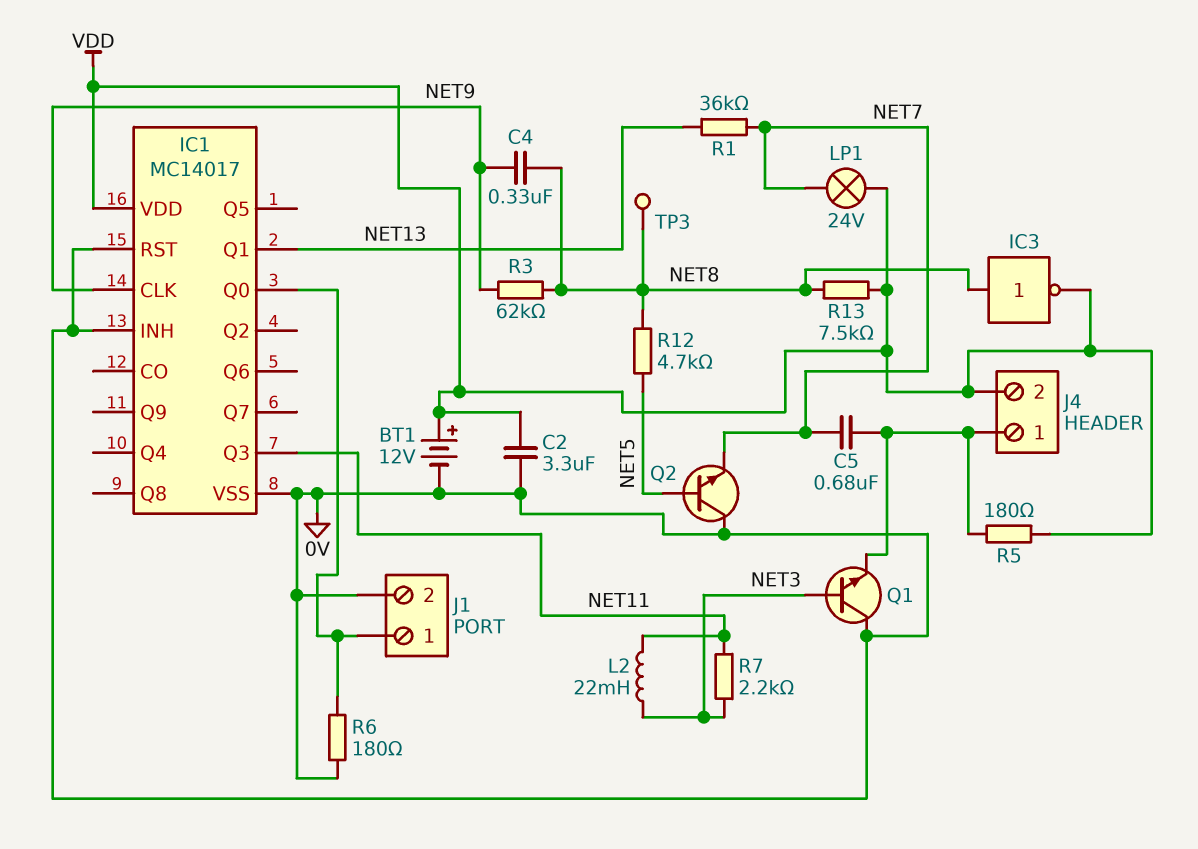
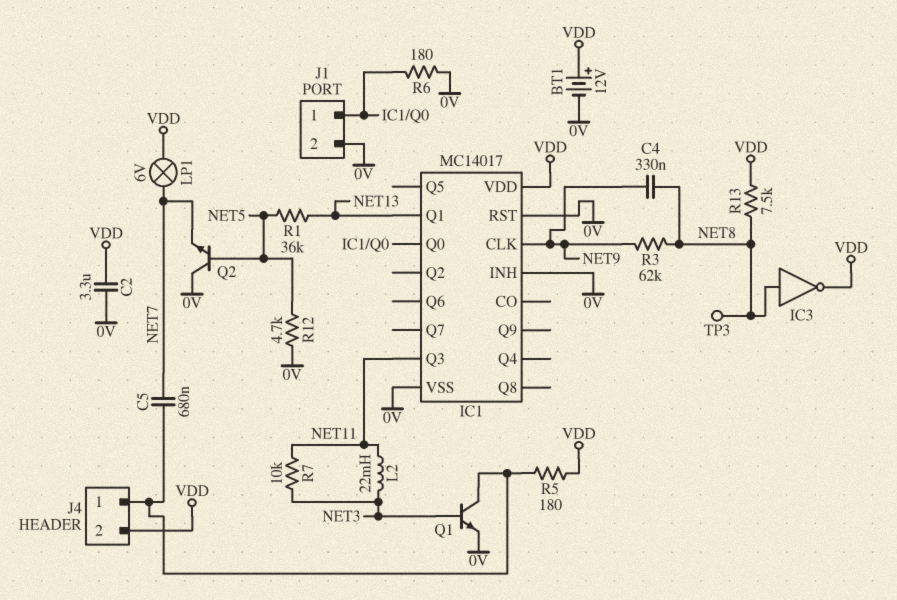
LP1: lamp 24V (NET7, VDD) -> lamp 6V (NET7, VDD)
Q1: NPN (B NET3, C 0V, E J4/1) -> NPN (B NET3, C J4/1, E 0V)
R1: 36k (NET7, NET13) -> 36k (NET5, NET13)
R7: 2.2k (NET3, NET11) -> 10k (NET3, NET11)
R12: 4.7k (NET5, NET8) -> 4.7k (0V, NET5)

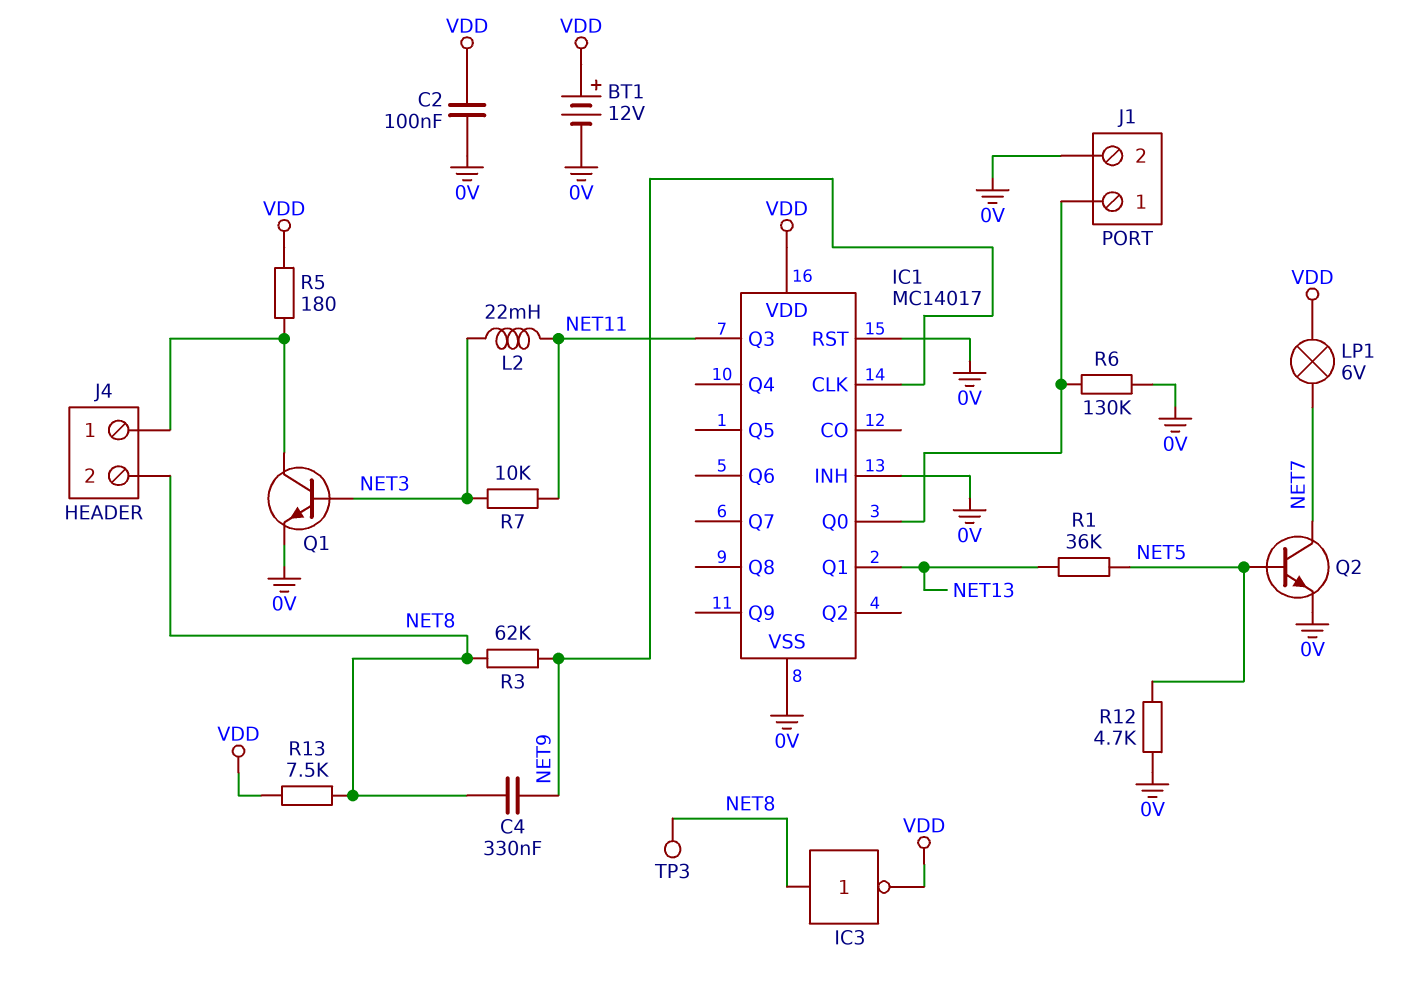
C2: 3.3uF (0V, VDD) -> 100nF (0V, VDD)
C5: 680nF (J4/1, NET7) -> none
J4 pin 2: VDD -> NET8
Q2: NPN (B NET5, C 0V, E NET7) -> NPN (B NET5, C NET7, E 0V)
R6: 180 (0V, IC1/Q0) -> 130k (0V, IC1/Q0)

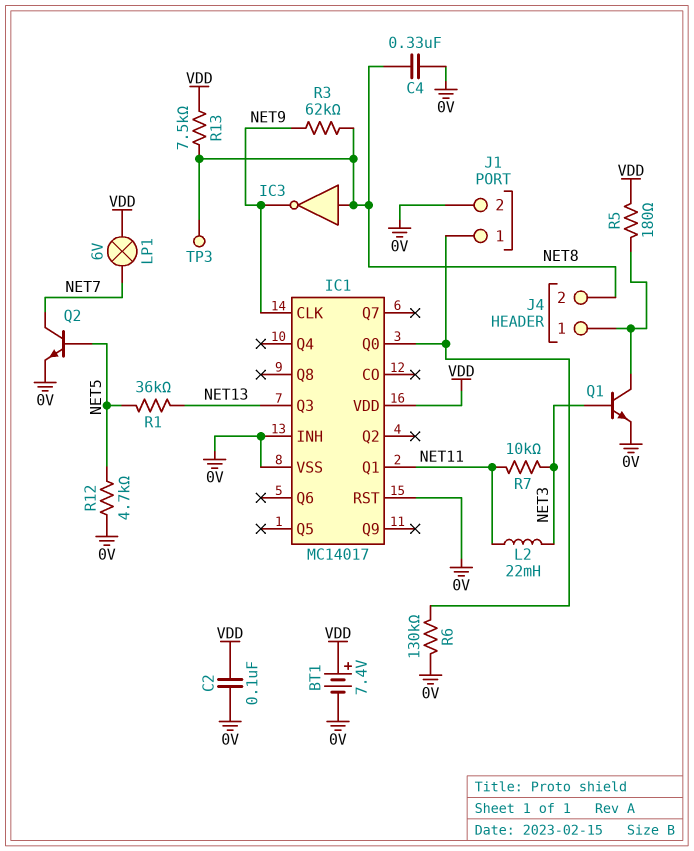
BT1: 12V (plus VDD, minus 0V) -> 7.4V (plus VDD, minus 0V)
C4: 330nF (NET8, NET9) -> 330nF (0V, NET8)
IC1 pin Q1: NET13 -> NET11
IC1 pin Q3: NET11 -> NET13
IC3: NOT (in NET8, out VDD) -> NOT (in NET8, out NET9)

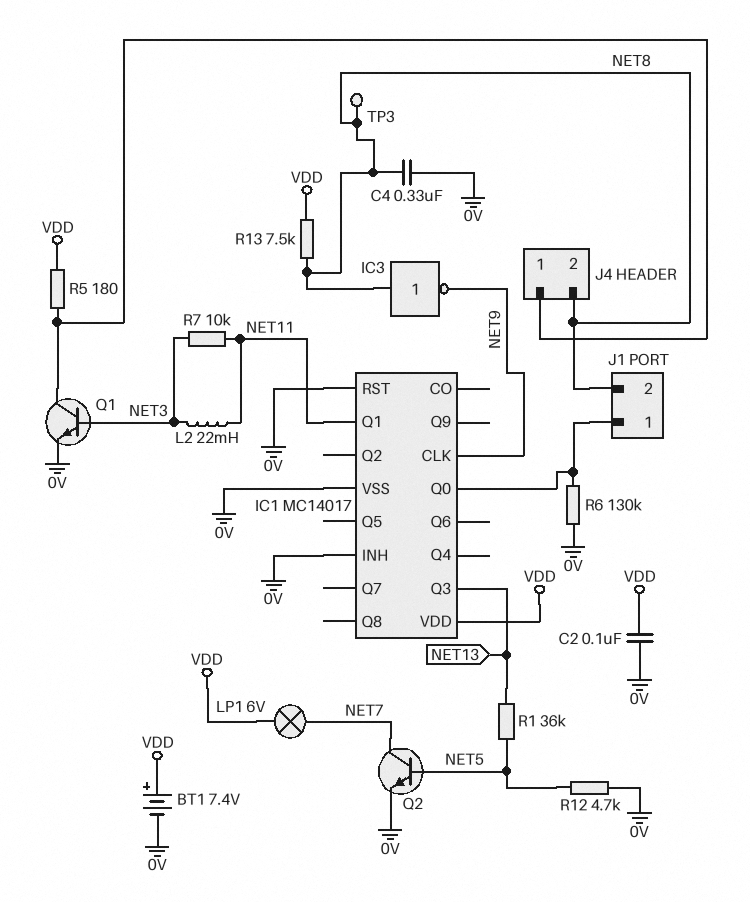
J1 pin 2: 0V -> NET8
R3: 62k (NET8, NET9) -> none

